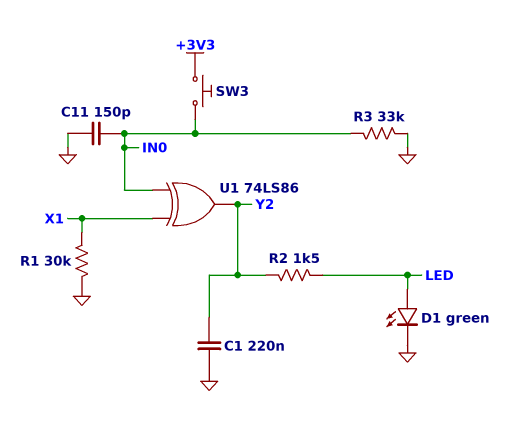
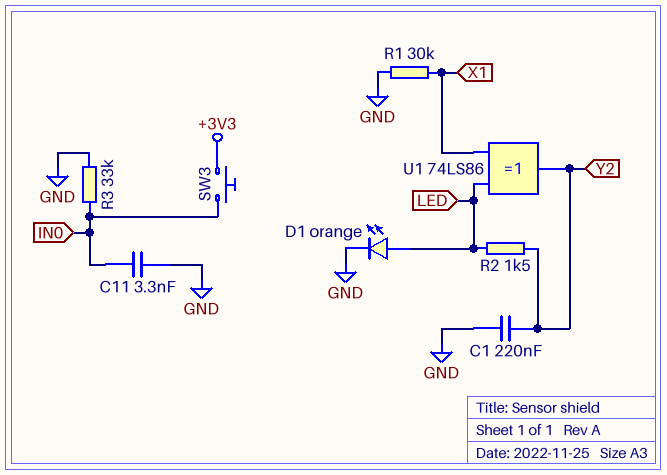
C11: 150pF (GND, IN0) -> 3.3nF (GND, IN0)
D1: LED green (A LED, K GND) -> LED orange (A LED, K GND)
U1: XOR 74LS86 (in IN0, in X1, out Y2) -> XOR 74LS86 (in LED, in X1, out Y2)

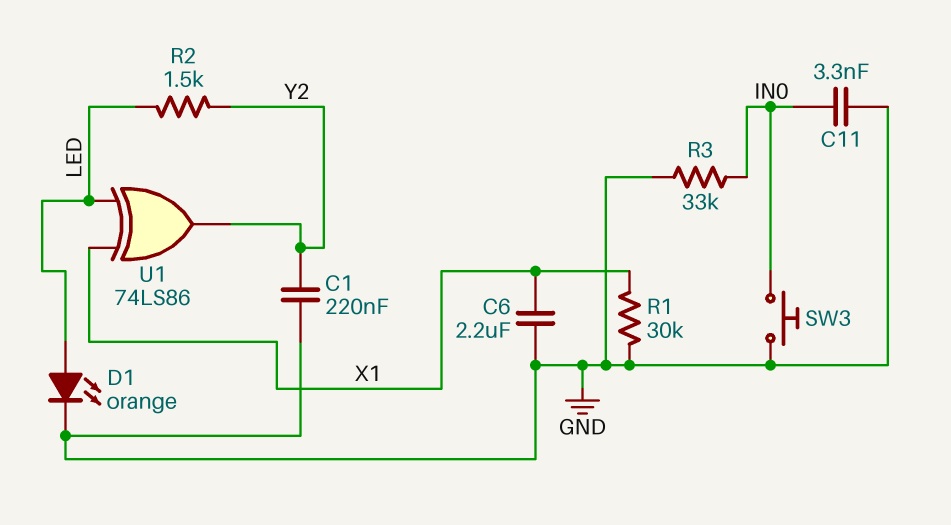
C6: none -> 2.2uF (GND, X1)
SW3: button (+3V3, IN0) -> button (GND, IN0)

